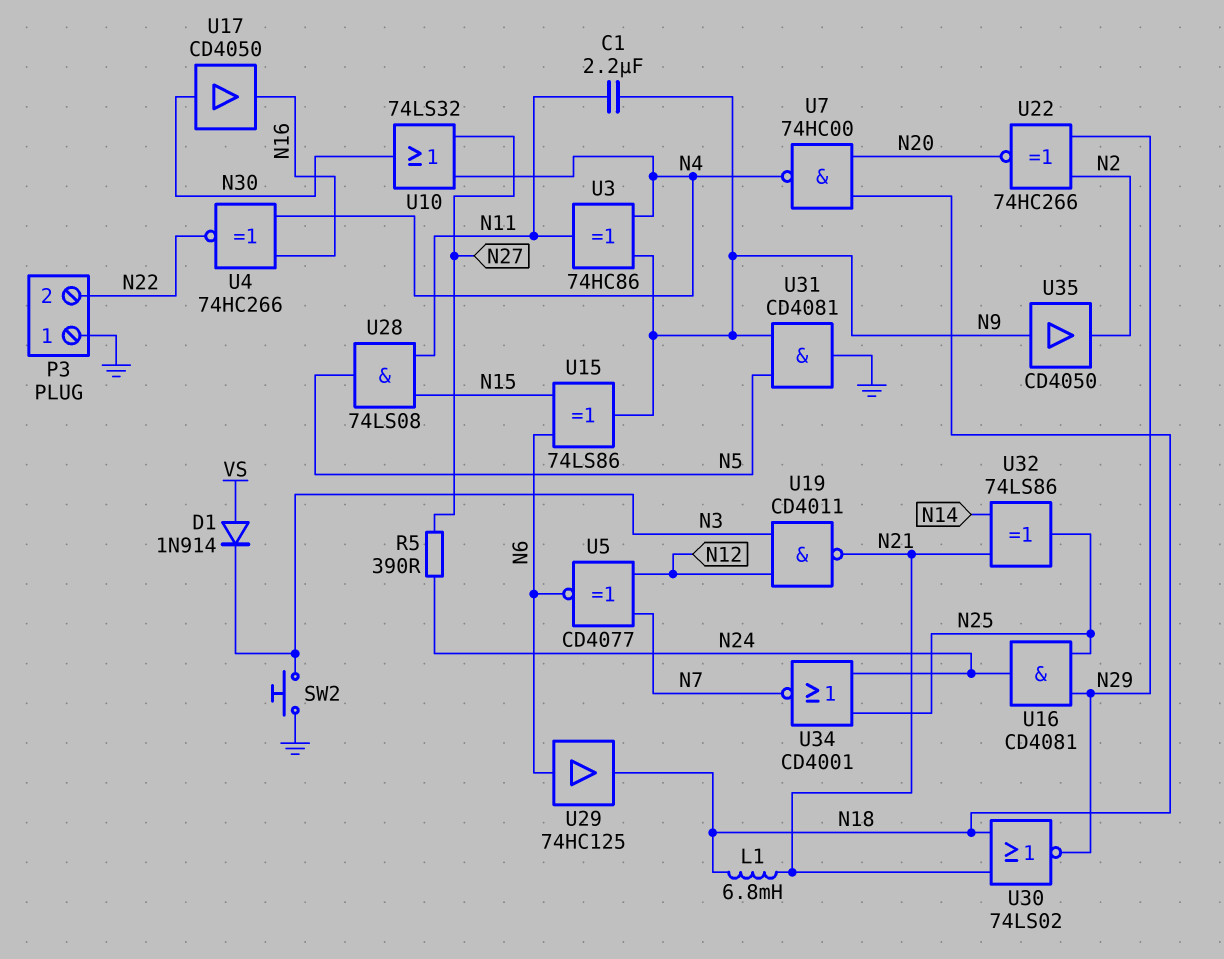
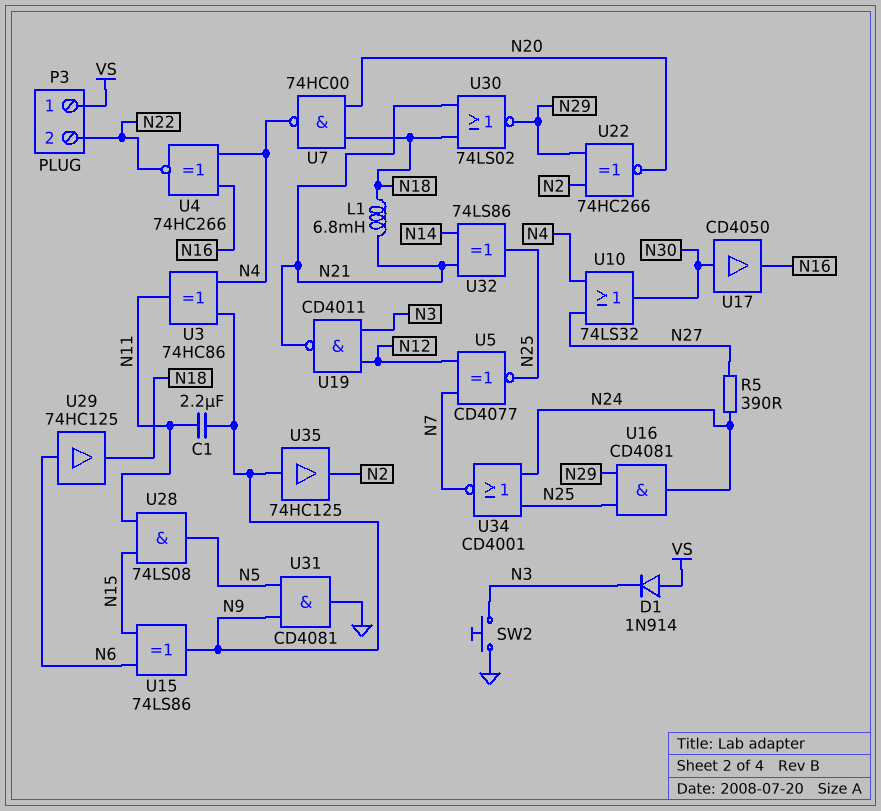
P3 pin 1: GND -> VS
U5: XNOR CD4077 (in N7, in N12, out N6) -> XNOR CD4077 (in N7, in N12, out N25)
U35: buffer CD4050 (in N9, out N2) -> buffer 74HC125 (in N9, out N2)

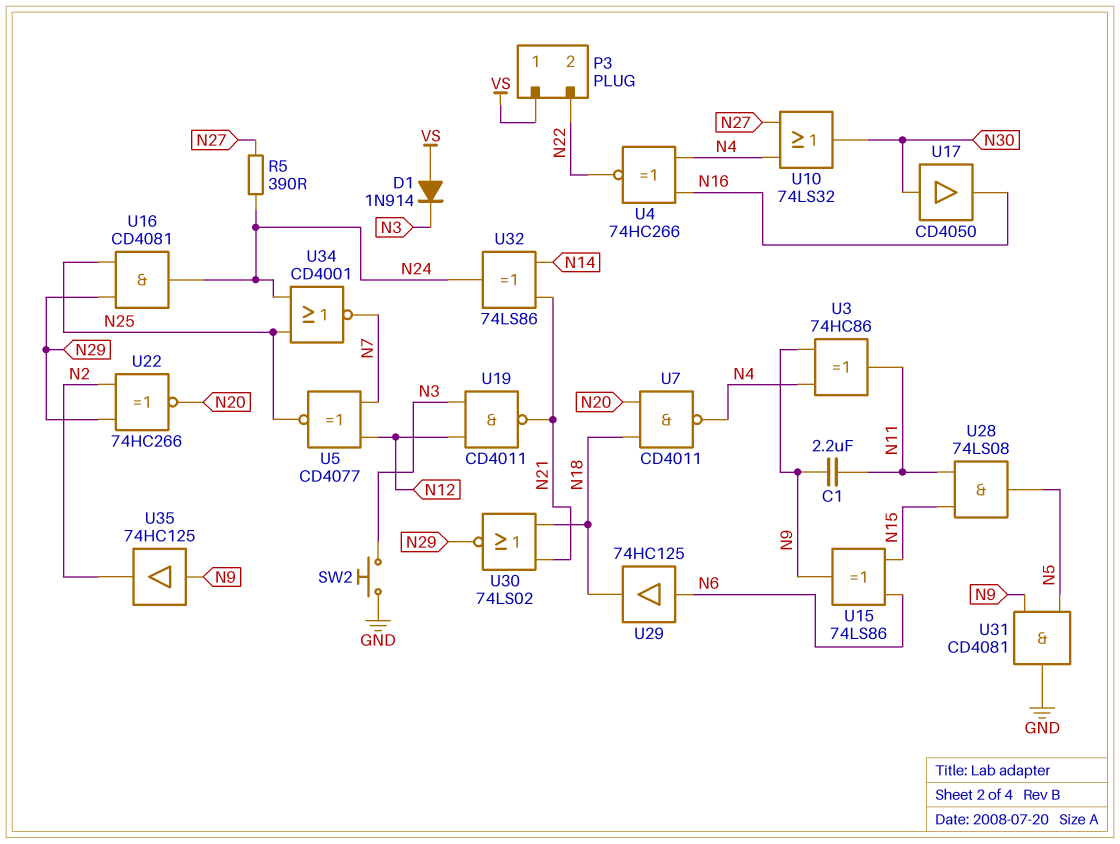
L1: 6.8mH (N18, N21) -> none
U7: NAND 74HC00 (in N18, in N20, out N4) -> NAND CD4011 (in N18, in N20, out N4)
U32: XOR 74LS86 (in N14, in N21, out N25) -> XOR 74LS86 (in N14, in N21, out N24)

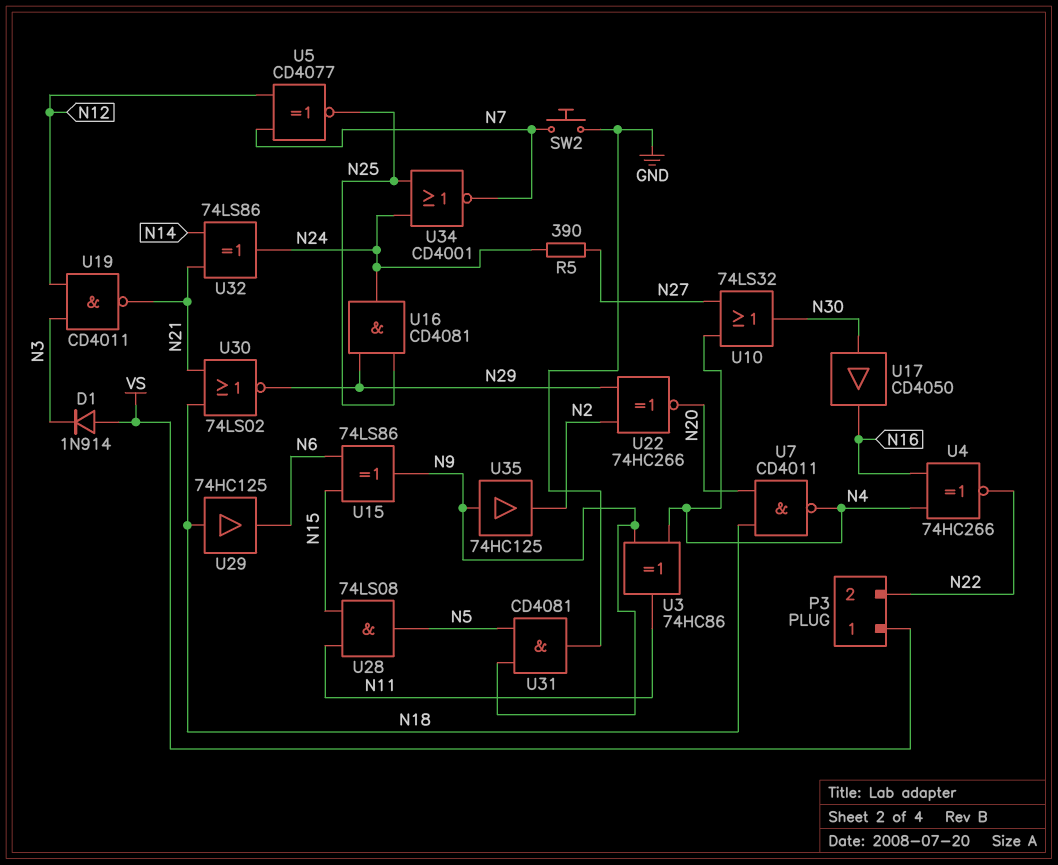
C1: 2.2uF (N9, N11) -> none
SW2: button (GND, N3) -> button (GND, N7)
U29: buffer 74HC125 (in N6, out N18) -> buffer 74HC125 (in N18, out N6)

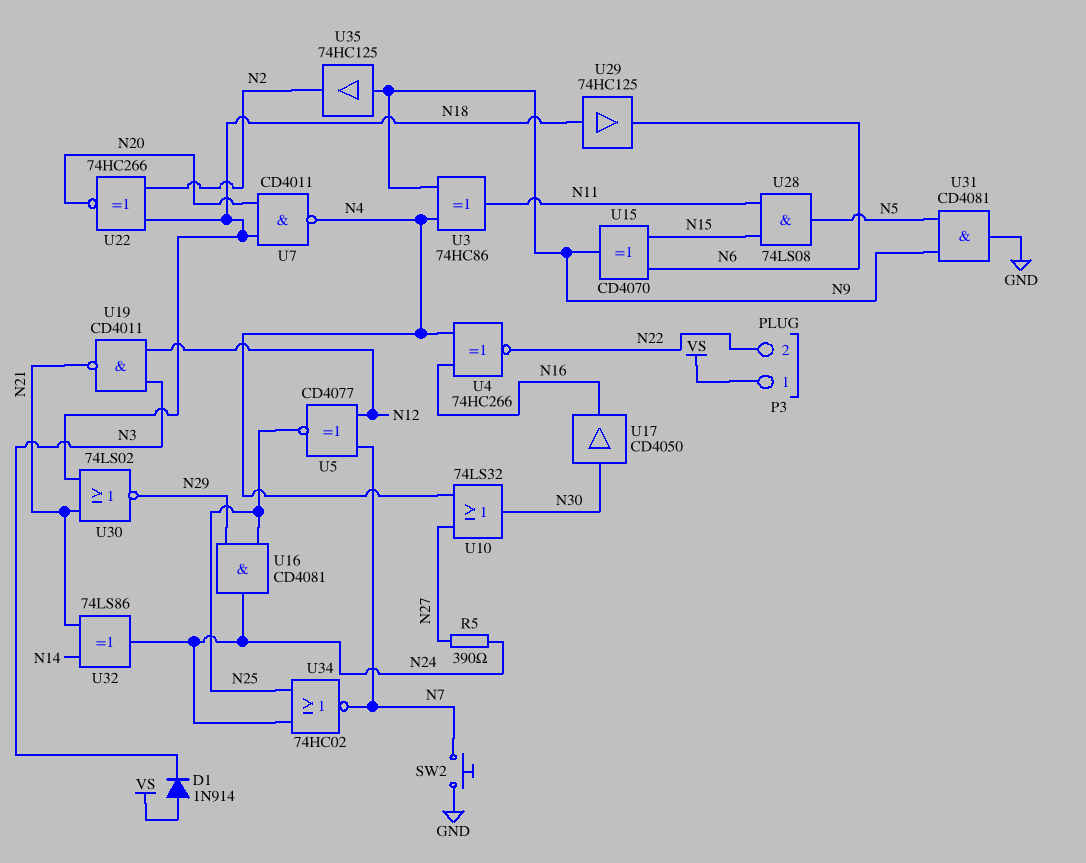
U15: XOR 74LS86 (in N6, in N15, out N9) -> XOR CD4070 (in N6, in N15, out N9)
U22: XNOR 74HC266 (in N2, in N29, out N20) -> XNOR 74HC266 (in N2, in N18, out N20)
U34: NOR CD4001 (in N24, in N25, out N7) -> NOR 74HC02 (in N24, in N25, out N7)

